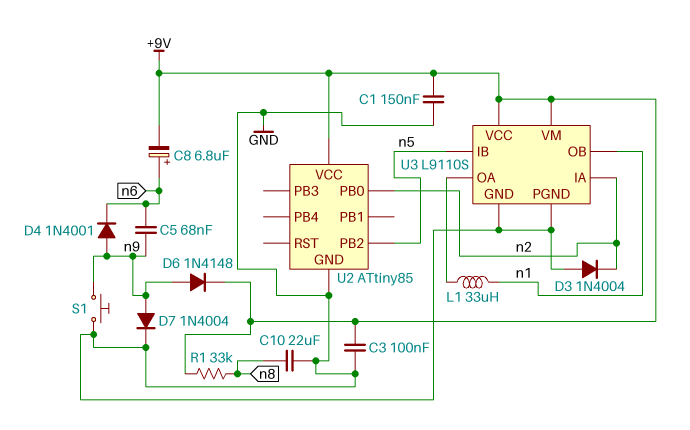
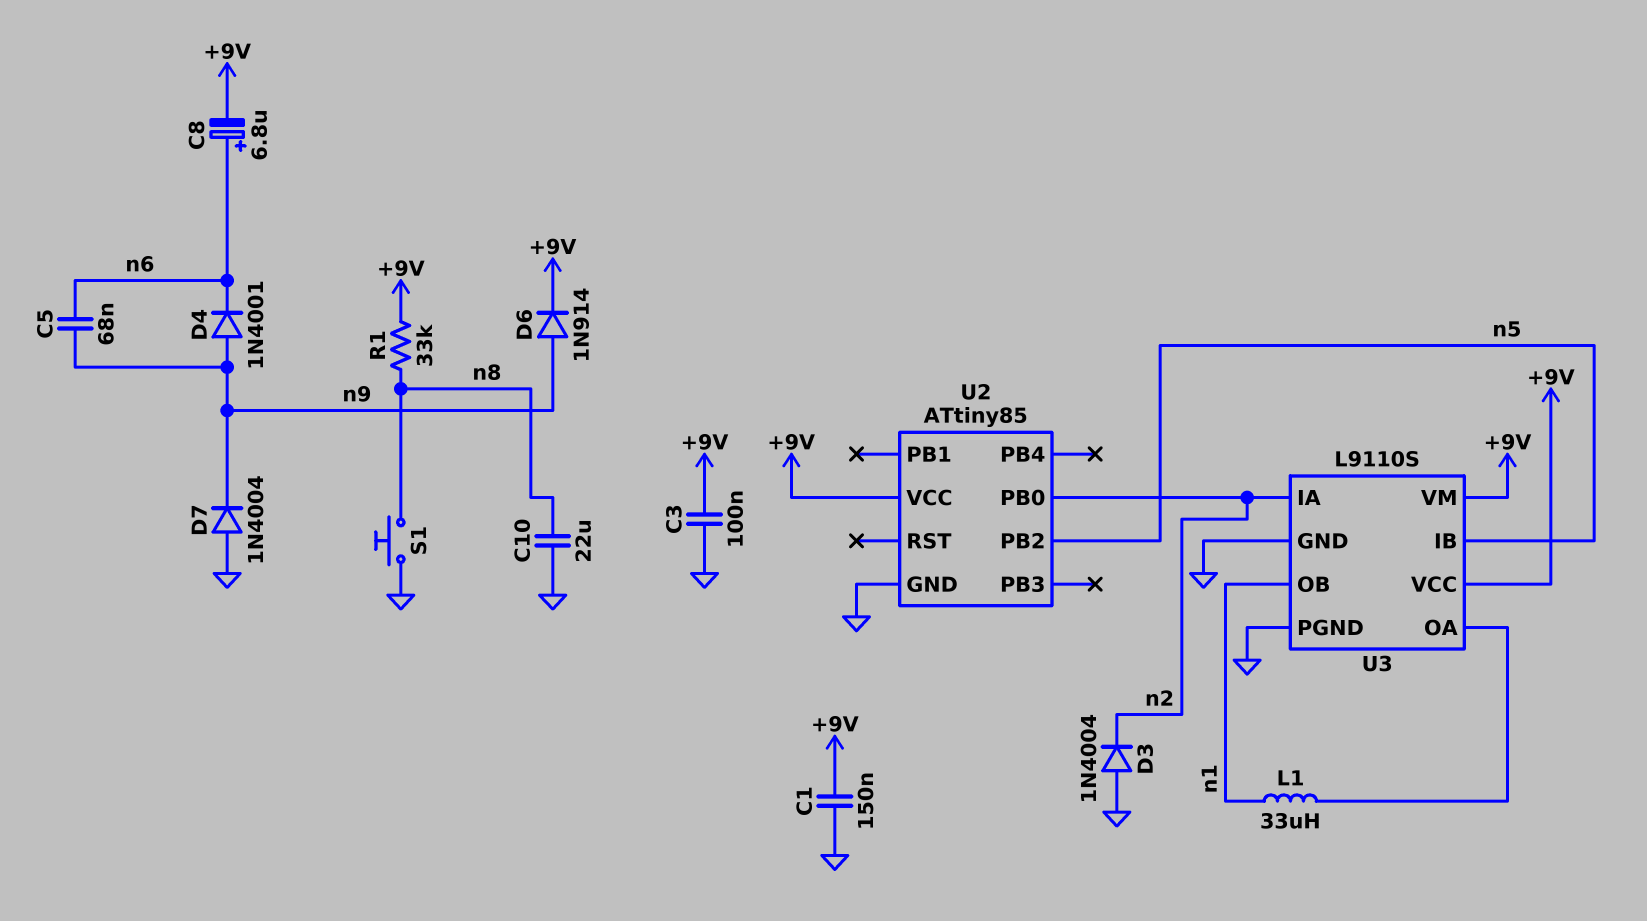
D6: diode 1N4148 (A n9, K +9V) -> diode 1N914 (A n9, K +9V)
D7: diode 1N4004 (A n9, K GND) -> diode 1N4004 (A GND, K n9)
S1: button (GND, n9) -> button (GND, n8)

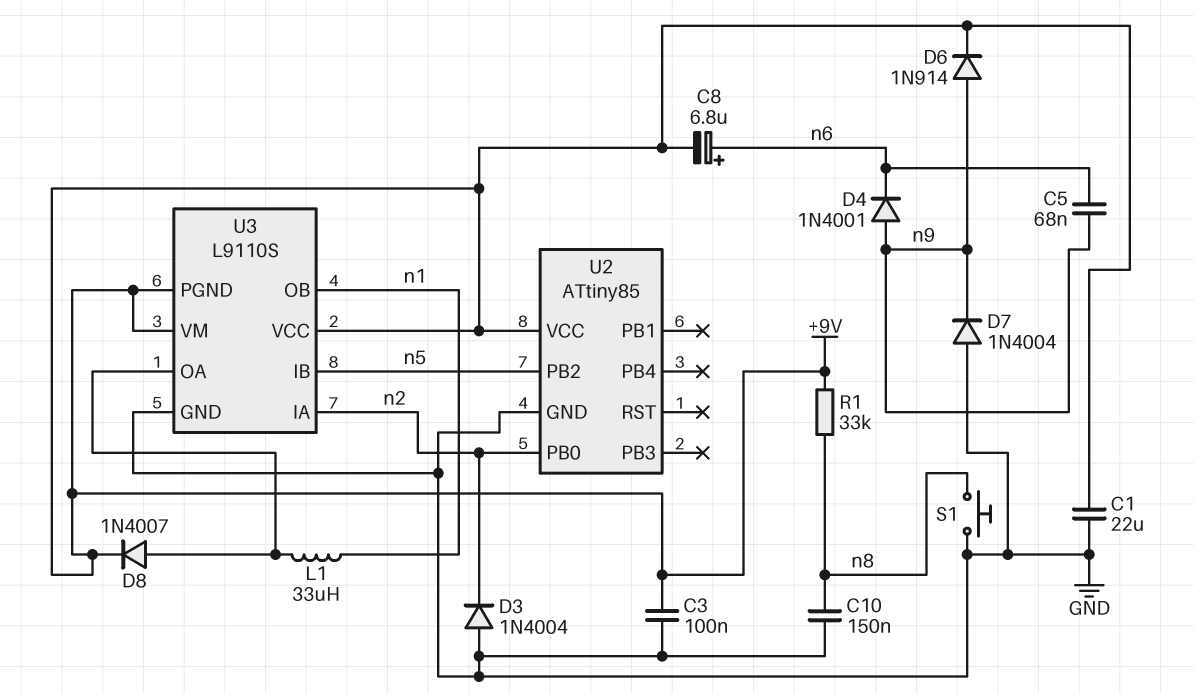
C1: 150nF (+9V, GND) -> 22uF (+9V, GND)
C10: 22uF (GND, n8) -> 150nF (GND, n8)
D8: none -> diode 1N4007 (A U3/OA, K +9V)
U3 pin PGND: GND -> +9V

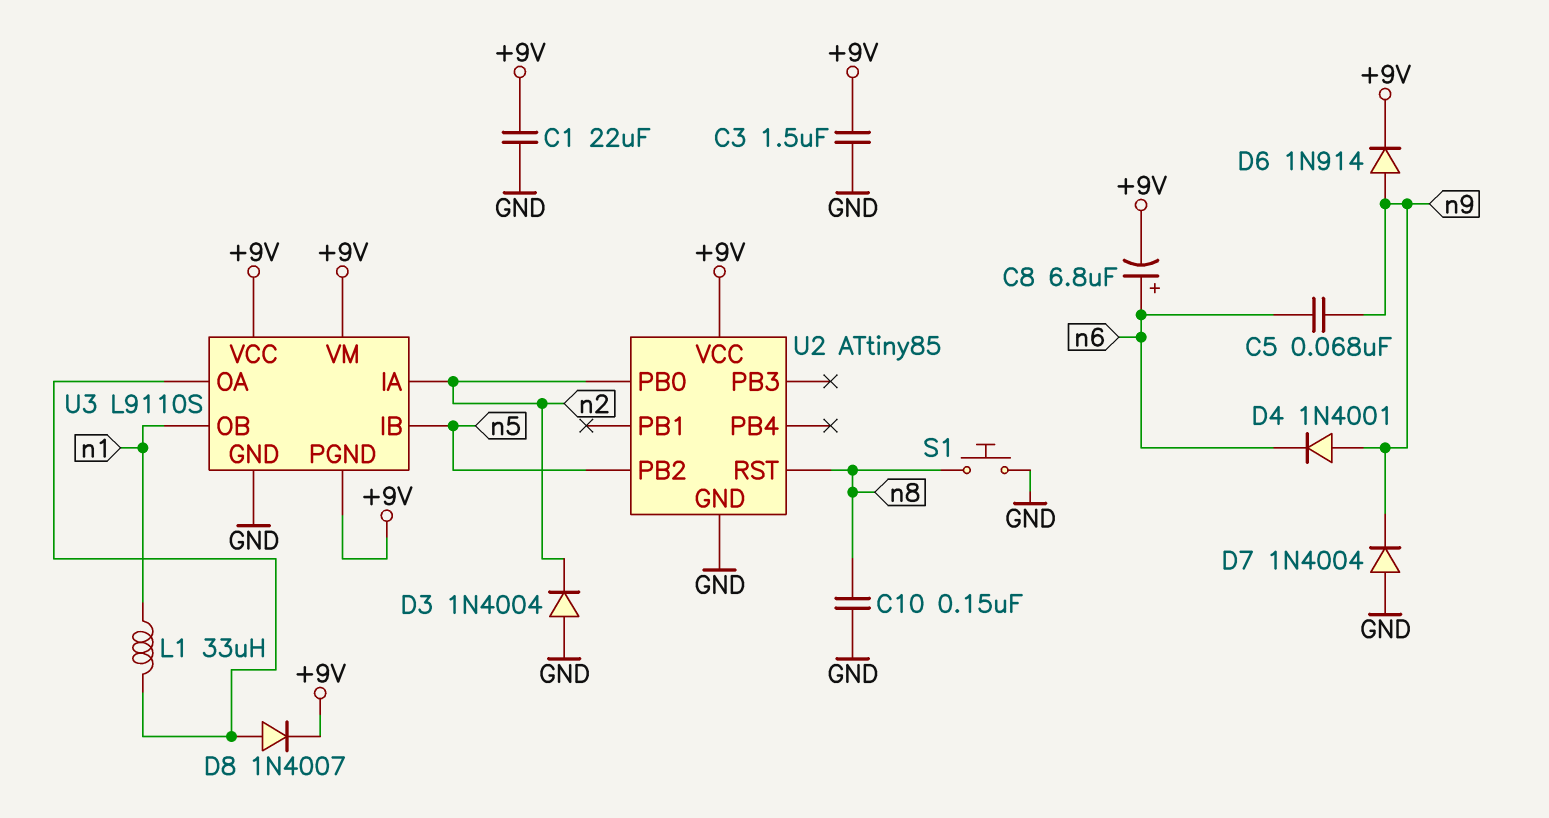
C3: 100nF (+9V, GND) -> 1.5uF (+9V, GND)
R1: 33k (+9V, n8) -> none
U2 pin RST: none -> n8

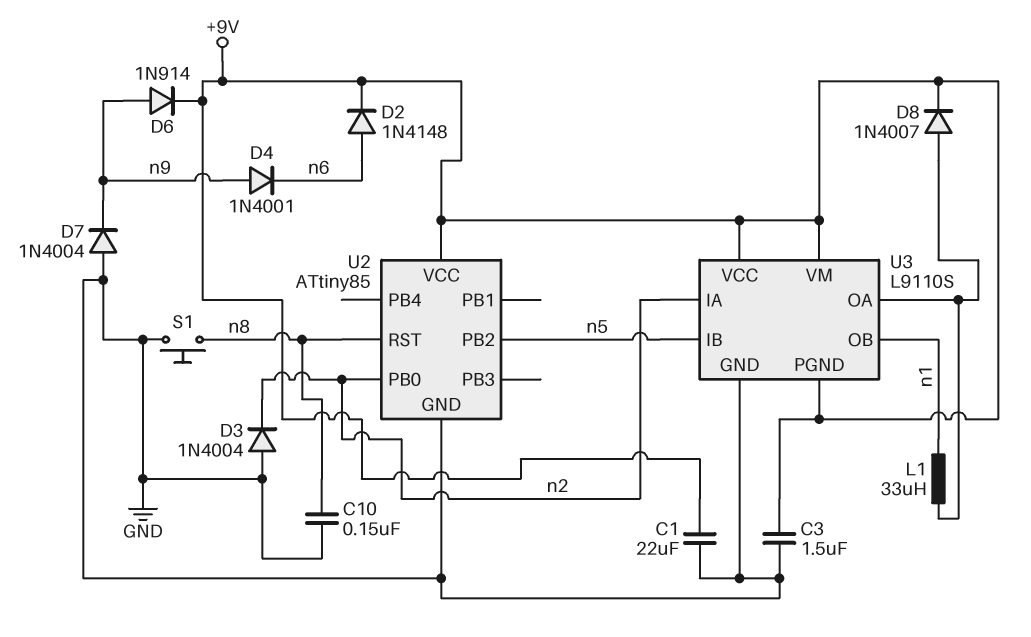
C5: 68nF (n6, n9) -> none
C8: 6.8uF (plus n6, minus +9V) -> none
D2: none -> diode 1N4148 (A n6, K +9V)

